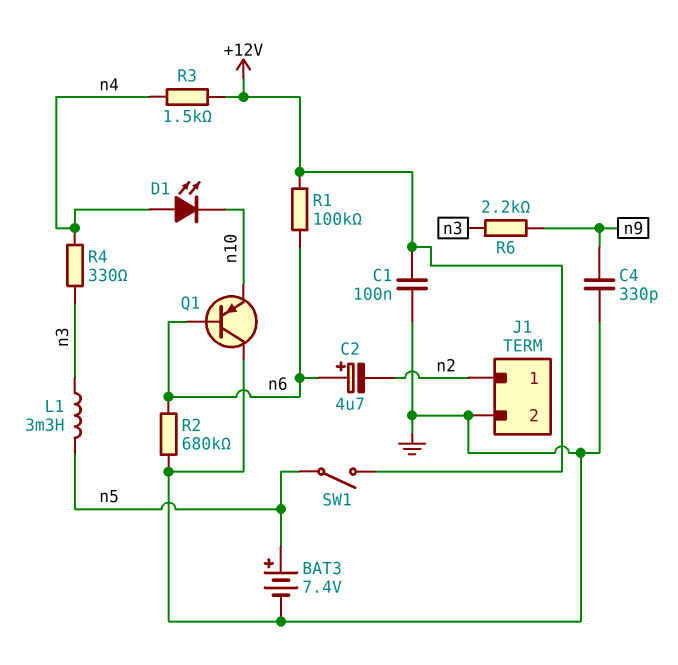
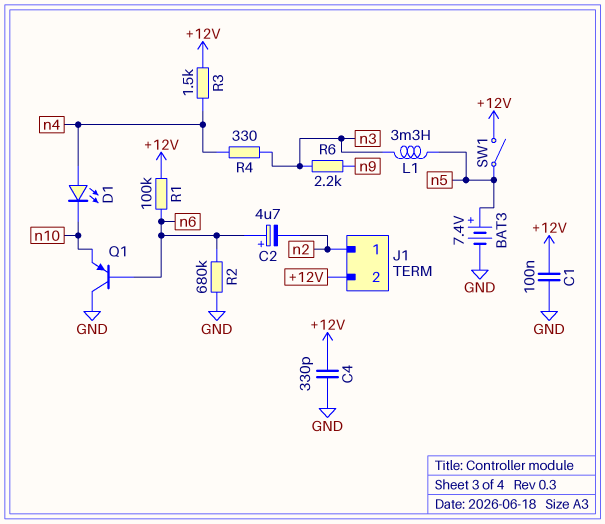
C4: 330pF (GND, n9) -> 330pF (+12V, GND)
J1 pin 2: GND -> +12V

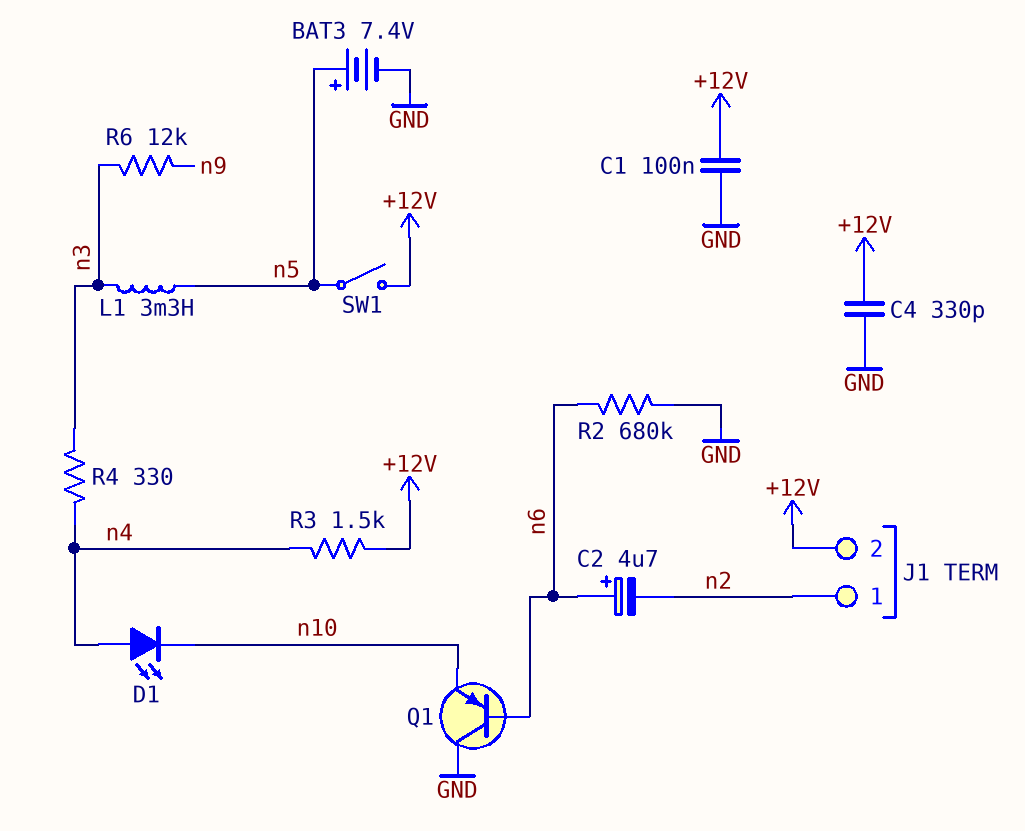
R1: 100k (+12V, n6) -> none
R6: 2.2k (n3, n9) -> 12k (n3, n9)

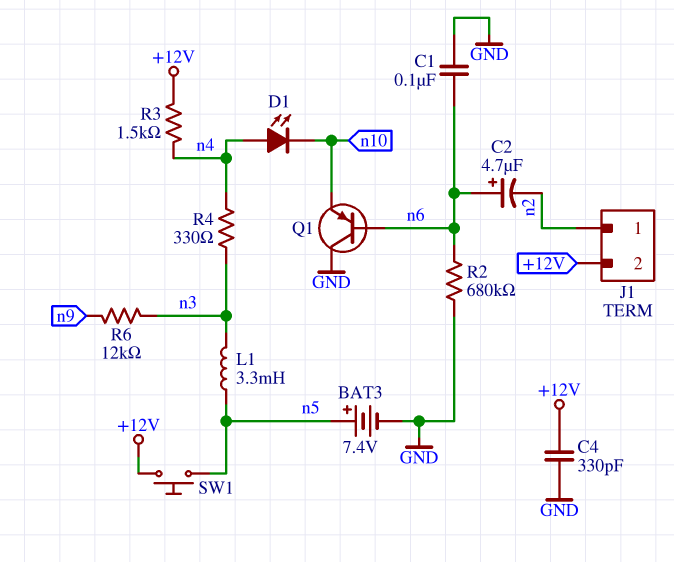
C1: 100nF (+12V, GND) -> 100nF (GND, n6)
SW1: switch (+12V, n5) -> button (+12V, n5)

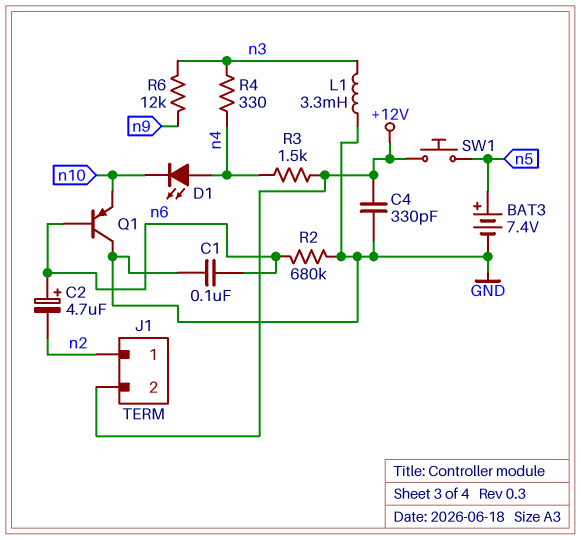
L1: 3.3mH (n3, n5) -> 3.3mH (GND, n3)

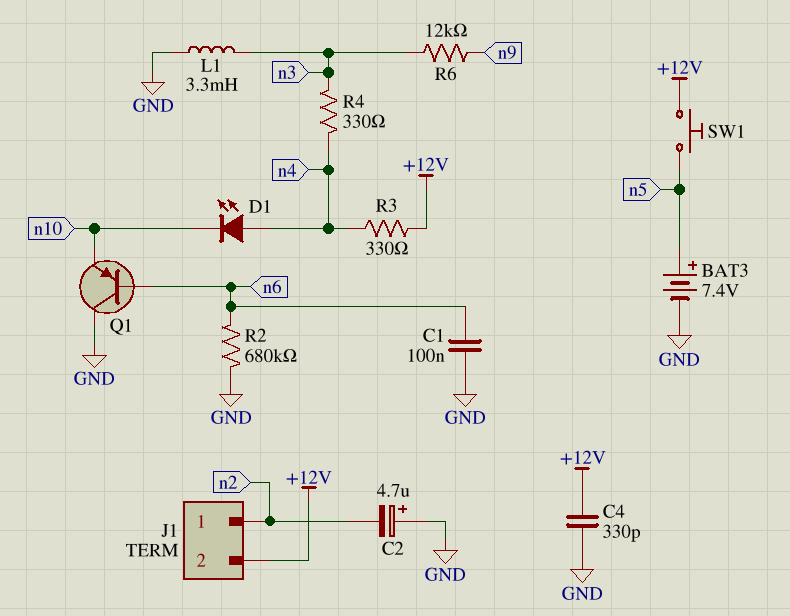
C2: 4.7uF (plus n6, minus n2) -> 4.7uF (plus GND, minus n2)
R3: 1.5k (+12V, n4) -> 330 (+12V, n4)

